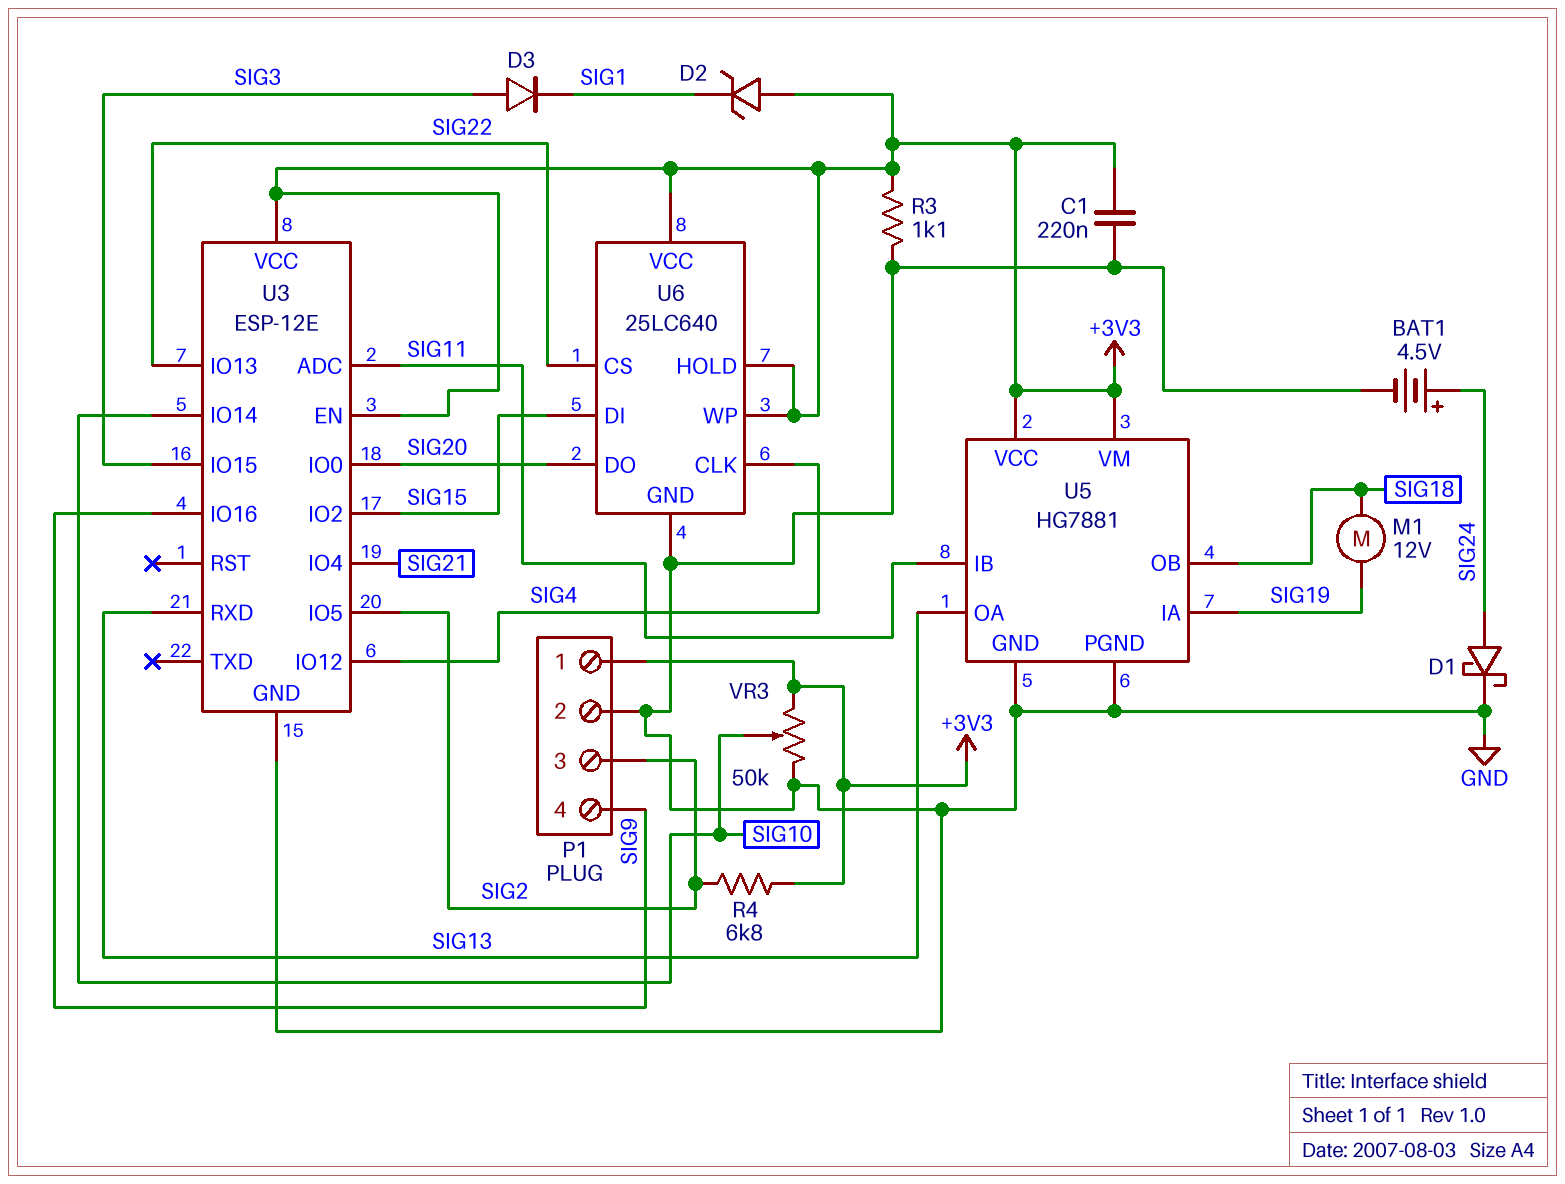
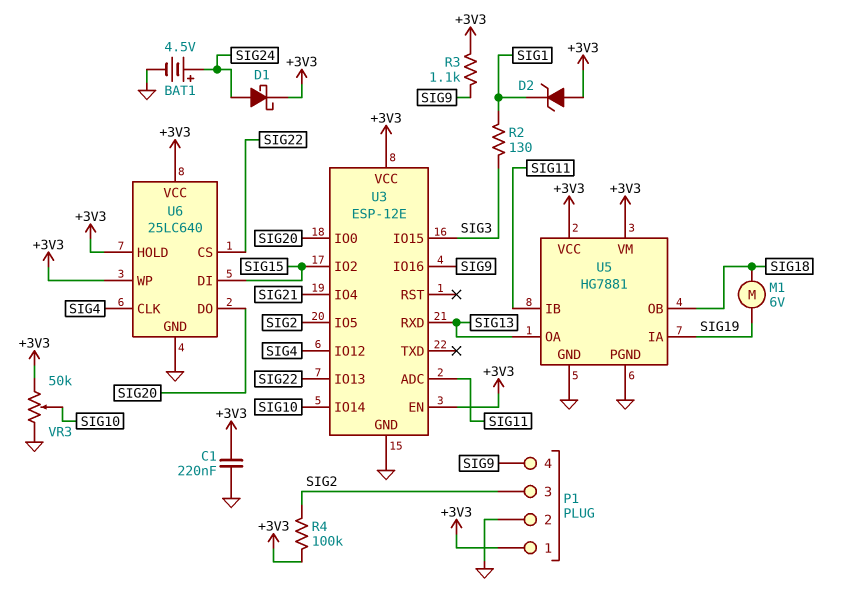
D1: schottky (A SIG24, K GND) -> schottky (A SIG24, K +3V3)
D3: diode (A SIG3, K SIG1) -> none
M1: motor 12V (SIG18, SIG19) -> motor 6V (SIG18, SIG19)
R2: none -> 130 (SIG1, SIG3)
R3: 1.1k (+3V3, GND) -> 1.1k (+3V3, SIG9)
R4: 6.8k (+3V3, SIG2) -> 100k (+3V3, SIG2)

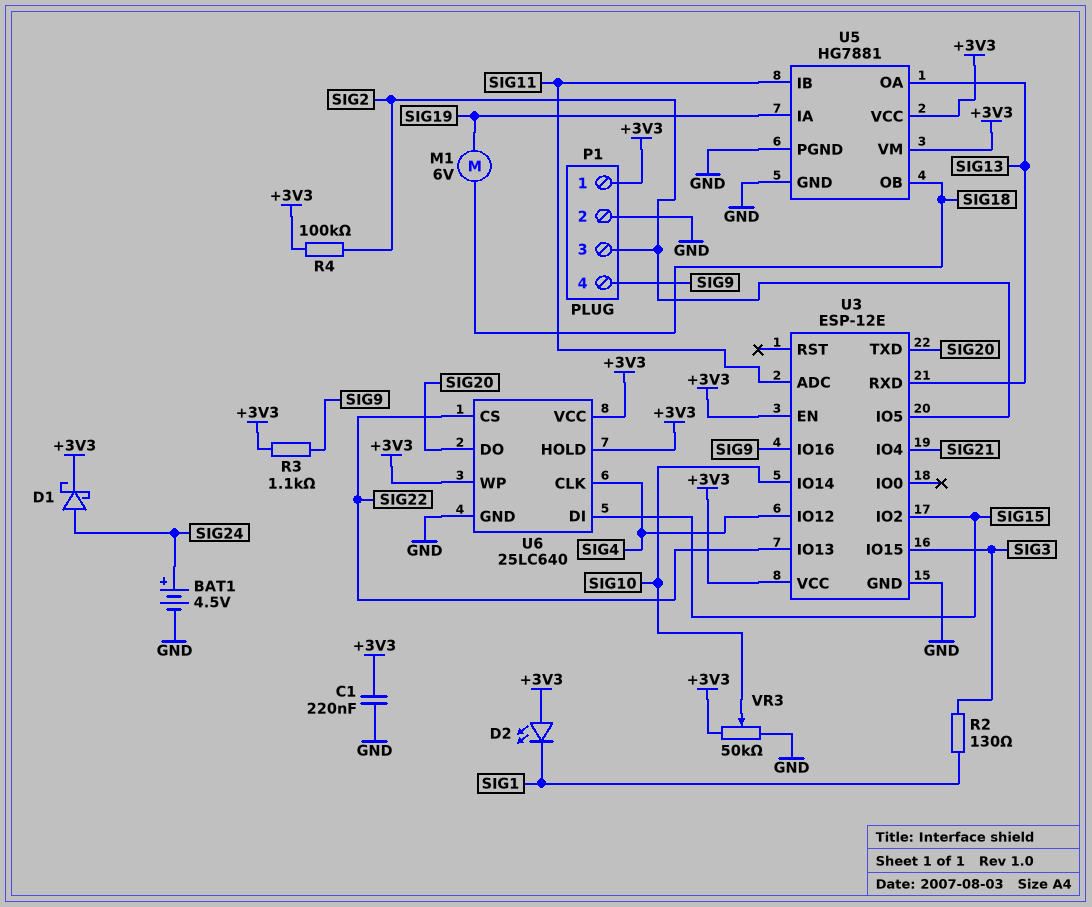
D2: zener (A +3V3, K SIG1) -> LED (A +3V3, K SIG1)
U3 pin IO0: SIG20 -> none
U3 pin TXD: none -> SIG20

